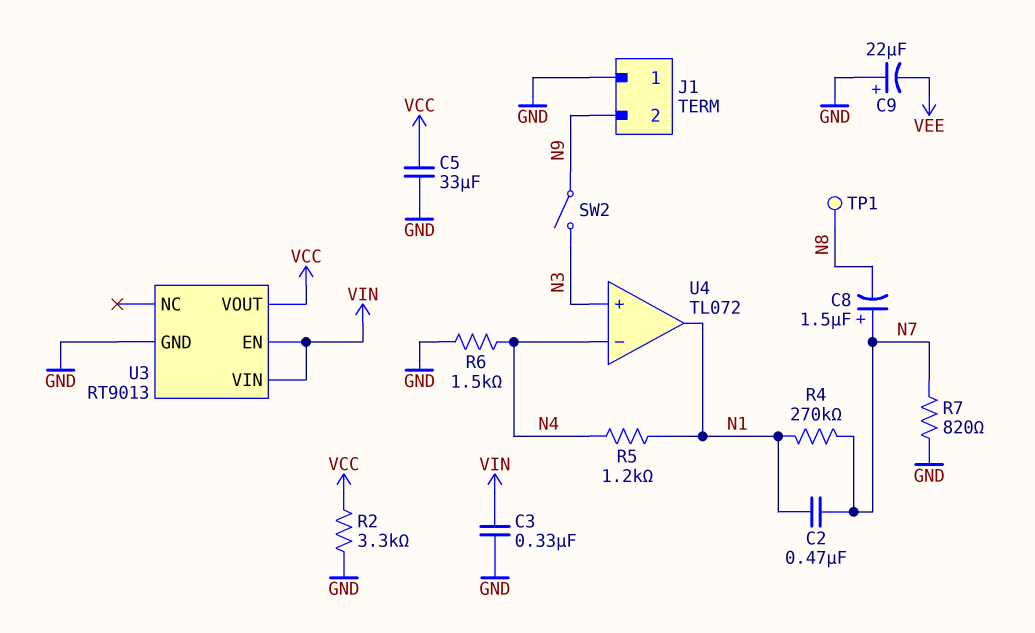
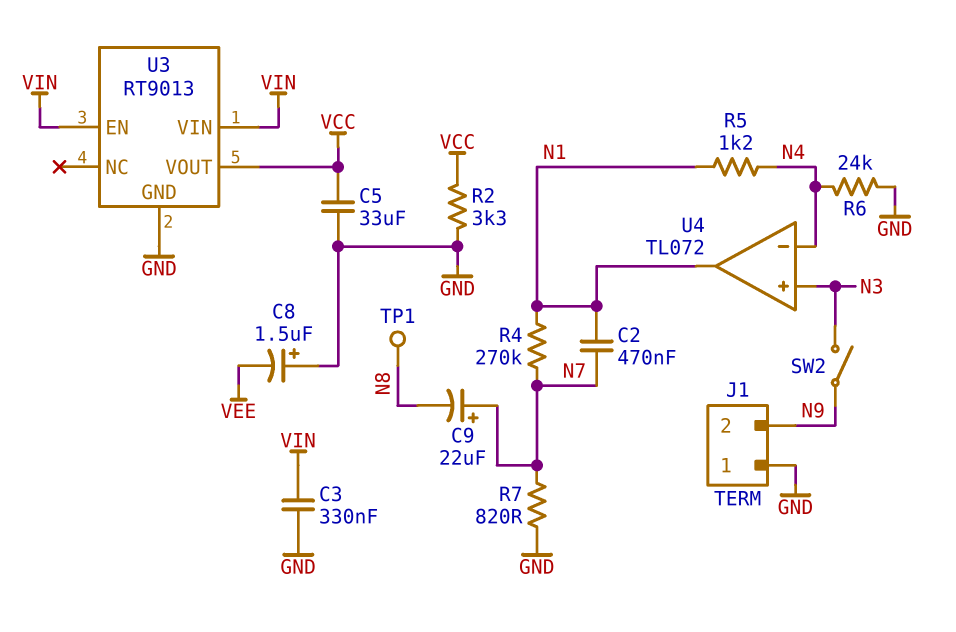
C8: 1.5uF (plus N7, minus N8) -> 1.5uF (plus GND, minus VEE)
C9: 22uF (plus GND, minus VEE) -> 22uF (plus N7, minus N8)
R6: 1.5k (GND, N4) -> 24k (GND, N4)

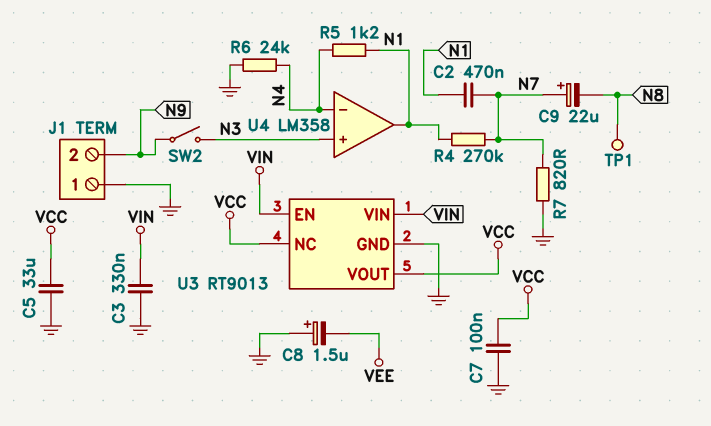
C7: none -> 100nF (GND, VCC)
R2: 3.3k (GND, VCC) -> none
U3 pin NC: none -> VCC
U4: TL072 -> LM358

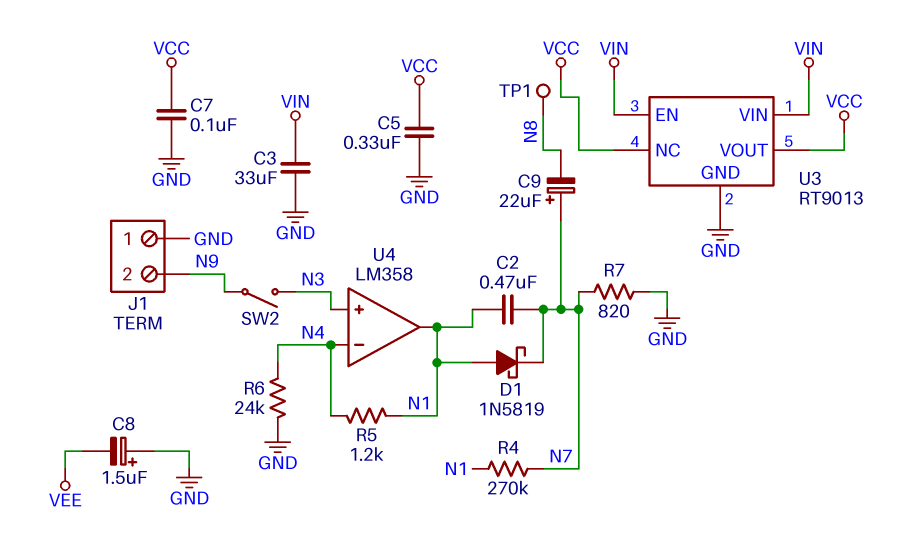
C3: 330nF (GND, VIN) -> 33uF (GND, VIN)
C5: 33uF (GND, VCC) -> 330nF (GND, VCC)
D1: none -> schottky 1N5819 (A N1, K N7)

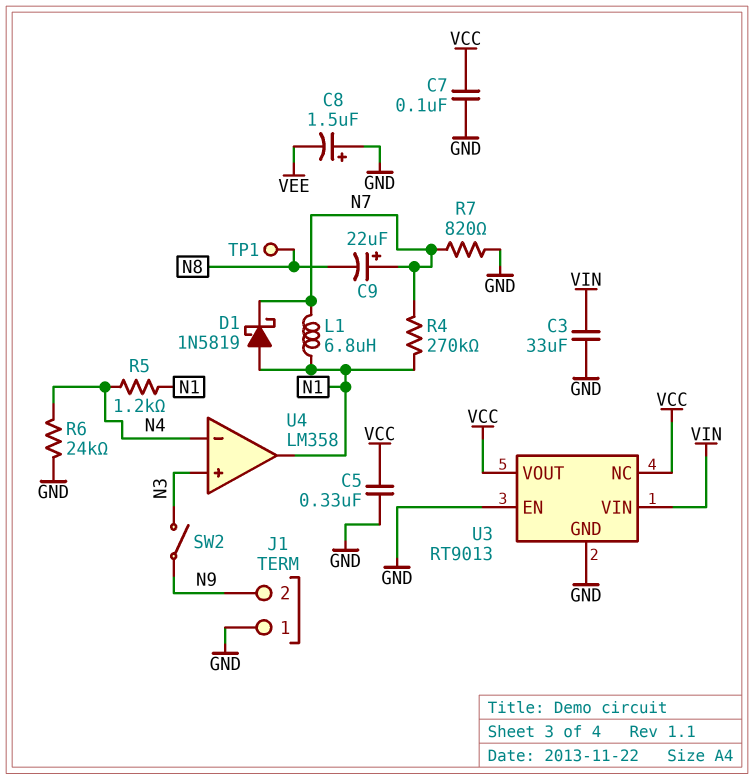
C2: 470nF (N1, N7) -> none
L1: none -> 6.8uH (N1, N7)
U3 pin EN: VIN -> GND

